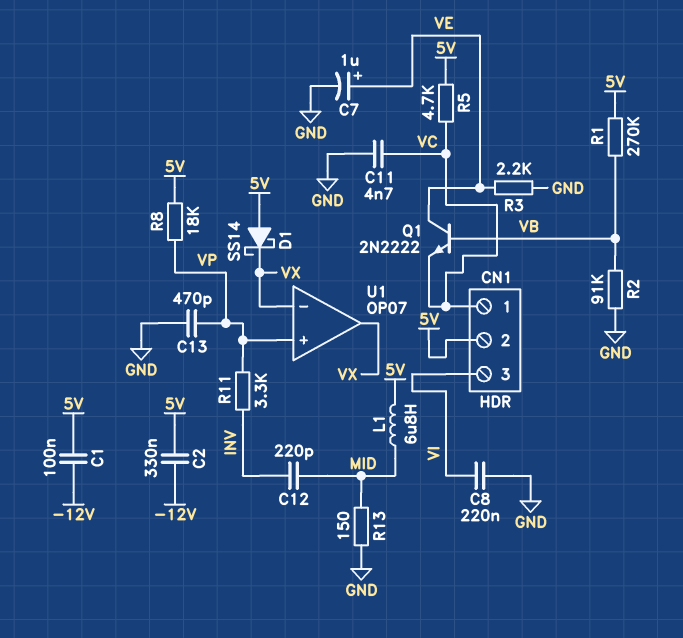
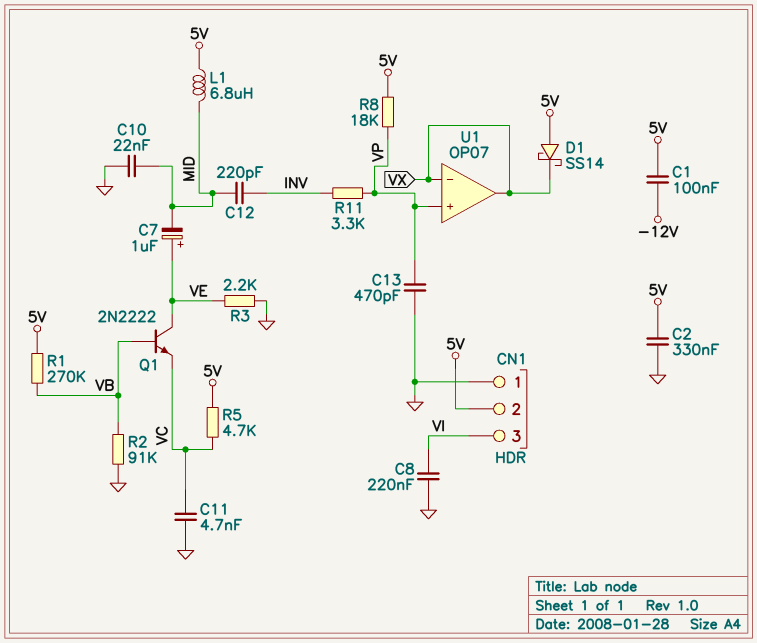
C2: 330nF (-12V, 5V) -> 330nF (5V, GND)
C7: 1uF (plus VE, minus GND) -> 1uF (plus VE, minus MID)
C10: none -> 22nF (GND, MID)
CN1 pin 1: VC -> GND
R13: 150 (GND, MID) -> none

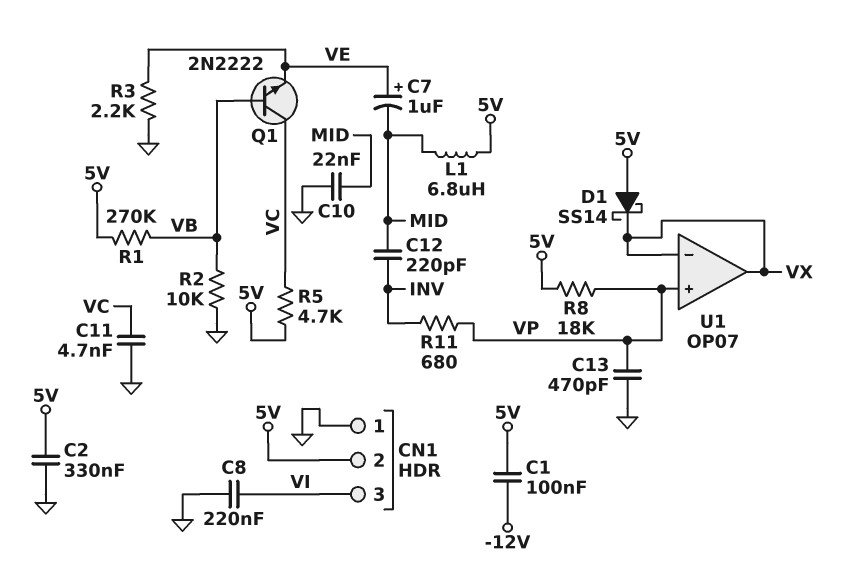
Q1: NPN 2N2222 (B VB, C VE, E VC) -> NPN 2N2222 (B VB, C VC, E VE)
R2: 91k (GND, VB) -> 10k (GND, VB)
R11: 3.3k (INV, VP) -> 680 (INV, VP)

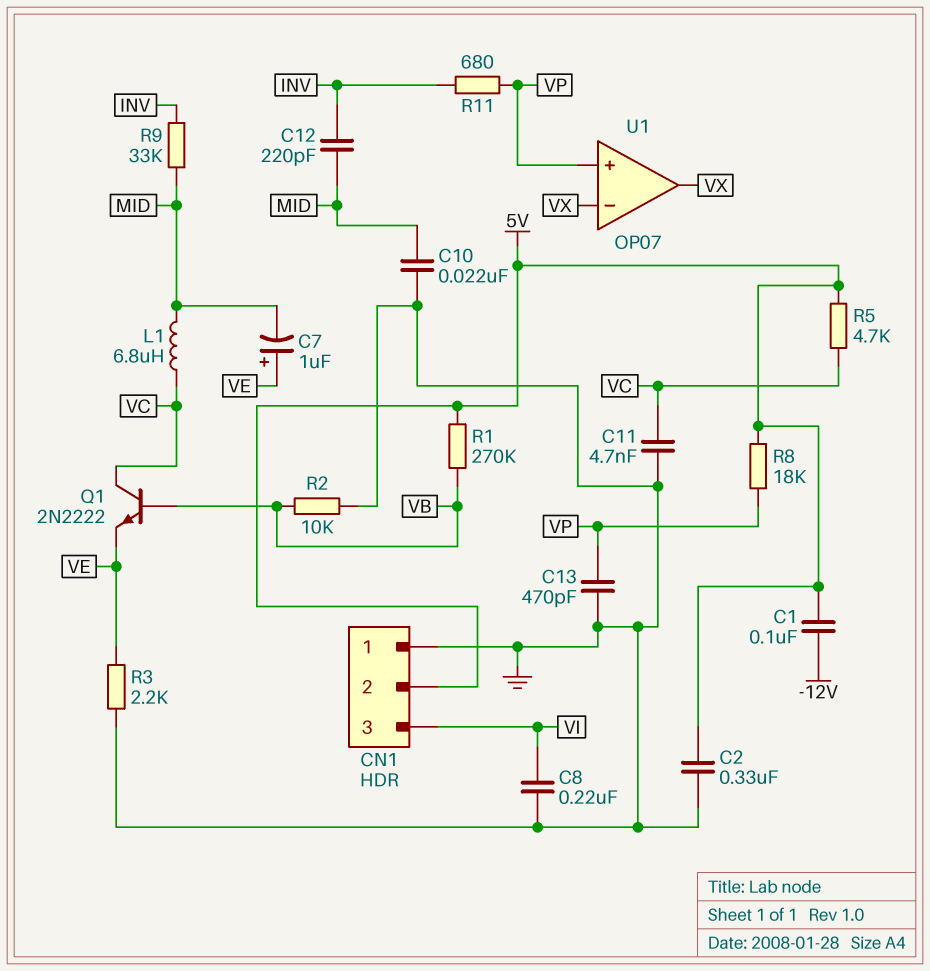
D1: schottky SS14 (A 5V, K VX) -> none
L1: 6.8uH (5V, MID) -> 6.8uH (MID, VC)
R9: none -> 33k (INV, MID)

